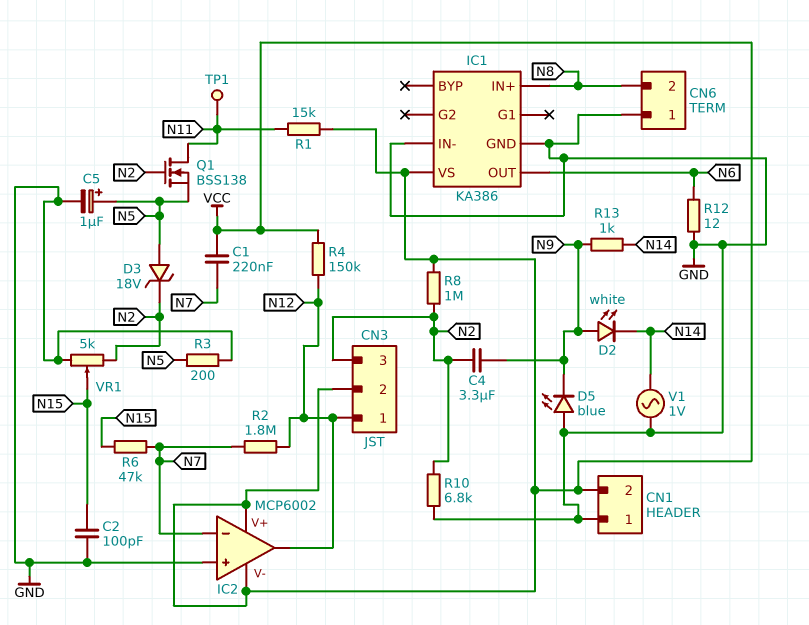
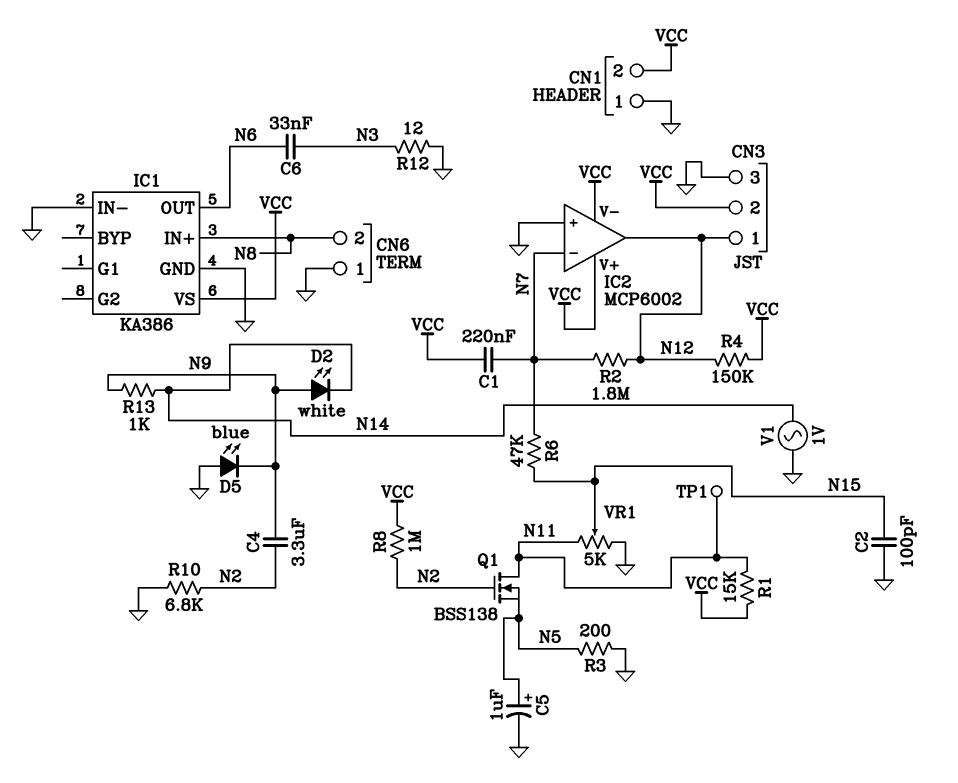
C6: none -> 33nF (N3, N6)
CN3 pin 3: N2 -> GND
D3: zener 18V (A N5, K N2) -> none
R12: 12 (GND, N6) -> 12 (GND, N3)
VR1: 5k (GND, N2, wiper N15) -> 5k (GND, N11, wiper N15)

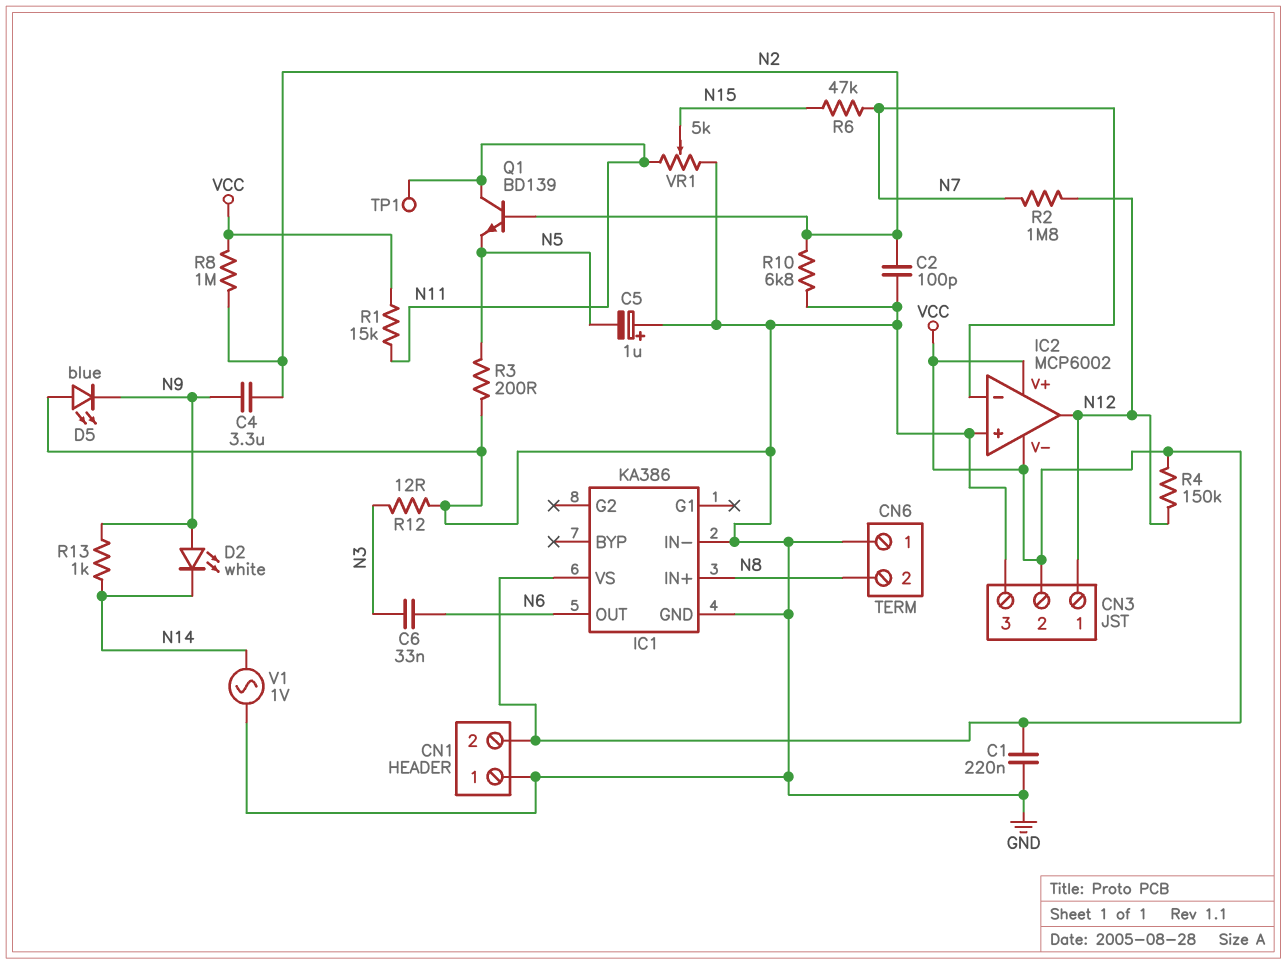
C1: 220nF (N7, VCC) -> 220nF (GND, VCC)
C2: 100pF (GND, N15) -> 100pF (GND, N2)
C5: 1uF (plus N5, minus GND) -> 1uF (plus GND, minus N5)
Q1: NMOS BSS138 (G N2, D N11, S N5) -> NPN BD139 (B N2, C N11, E N5)

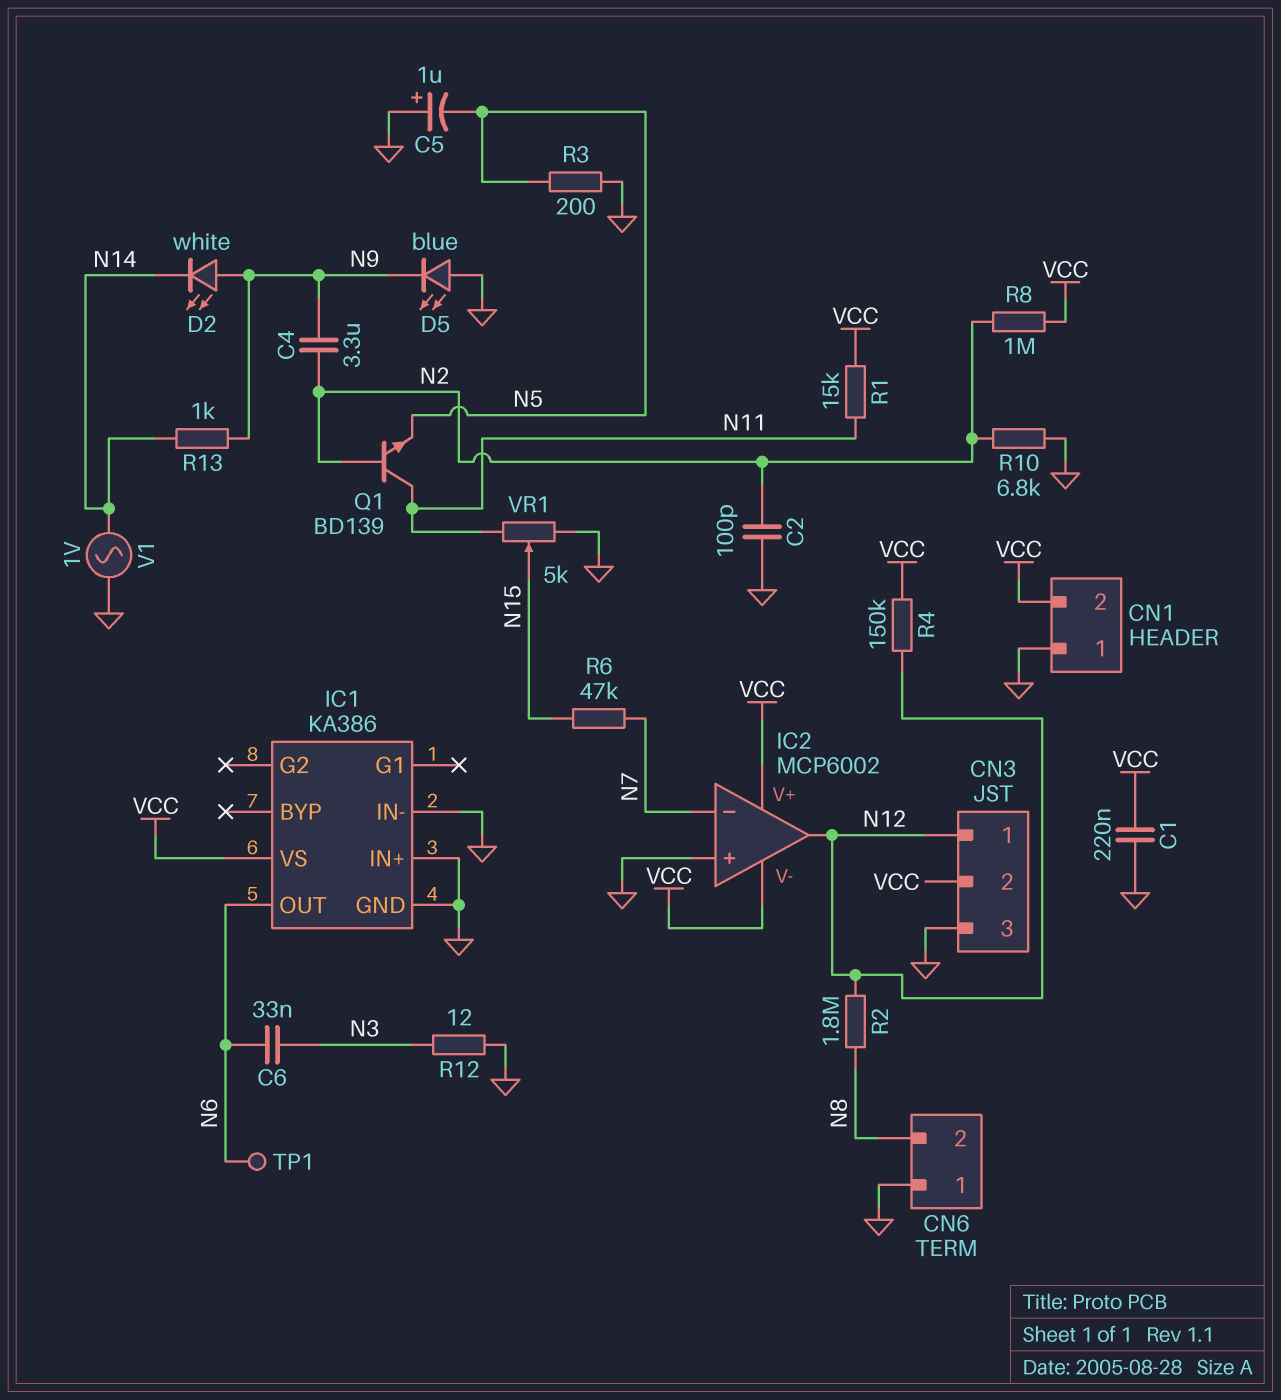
IC1 pin IN+: N8 -> GND
R2: 1.8M (N7, N12) -> 1.8M (N8, N12)
TP1: test point (N11) -> test point (N6)

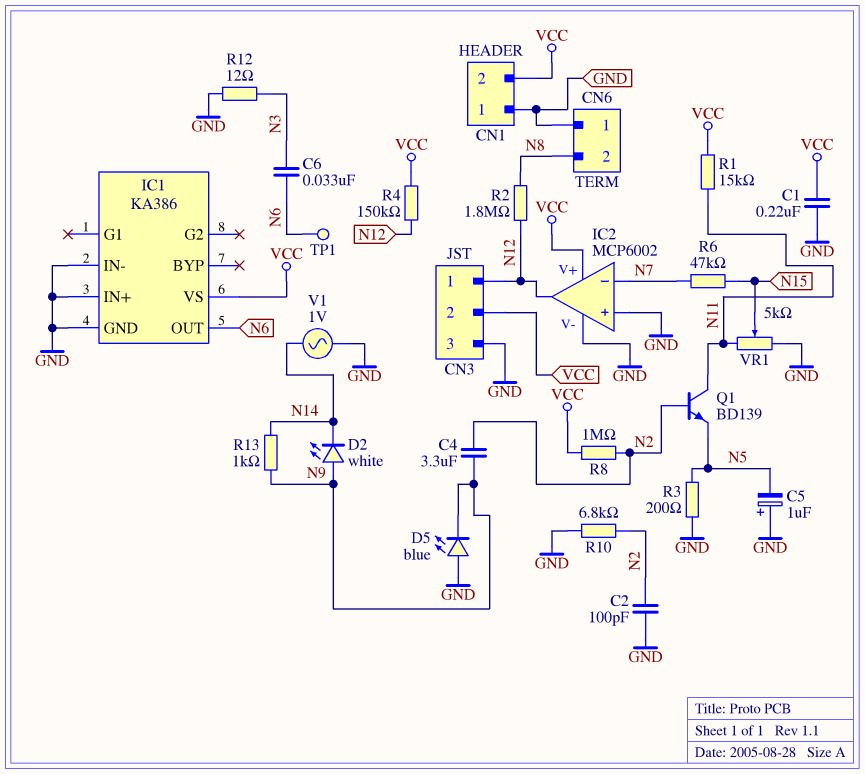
IC2 pin V-: VCC -> GND

